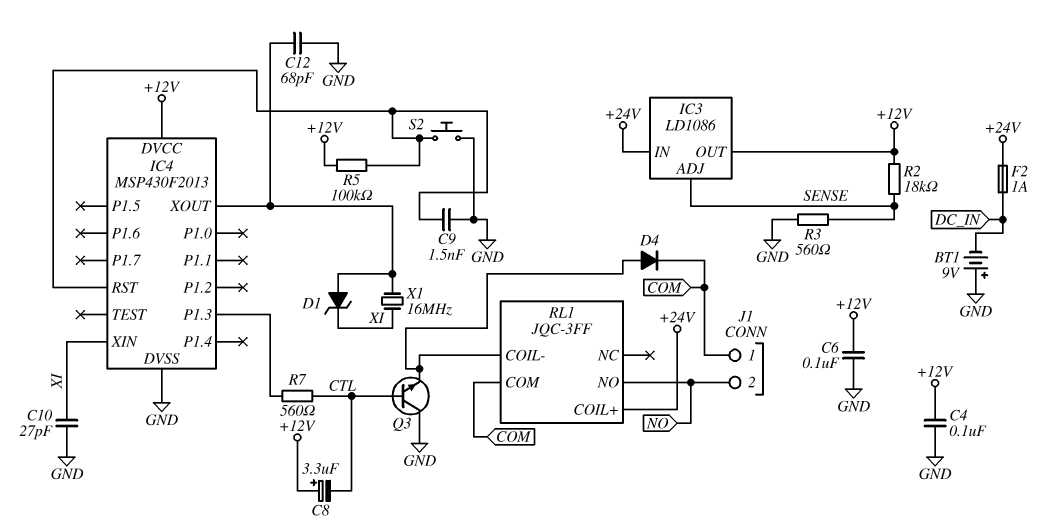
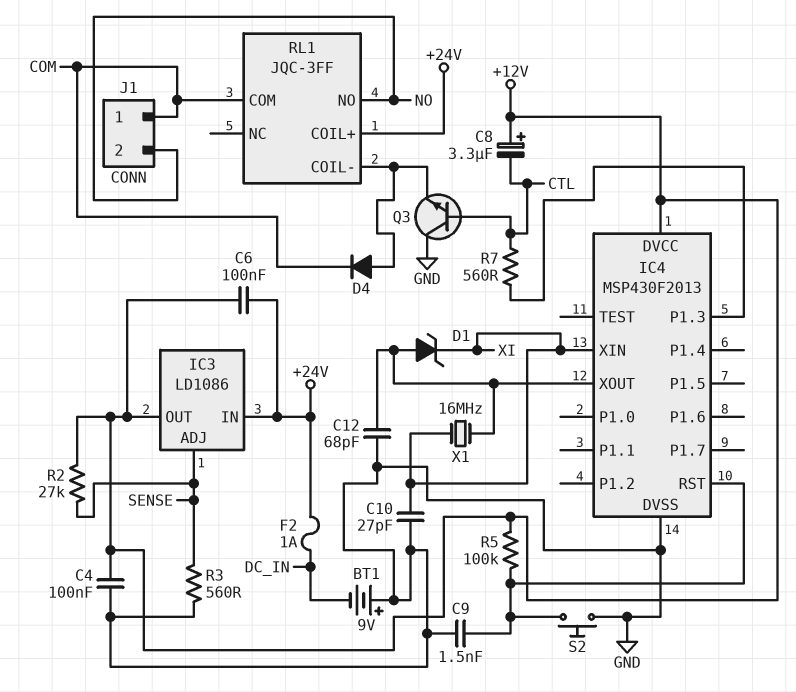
C6: 100nF (+12V, GND) -> 100nF (+12V, +24V)
R2: 18k (+12V, SENSE) -> 27k (+12V, SENSE)

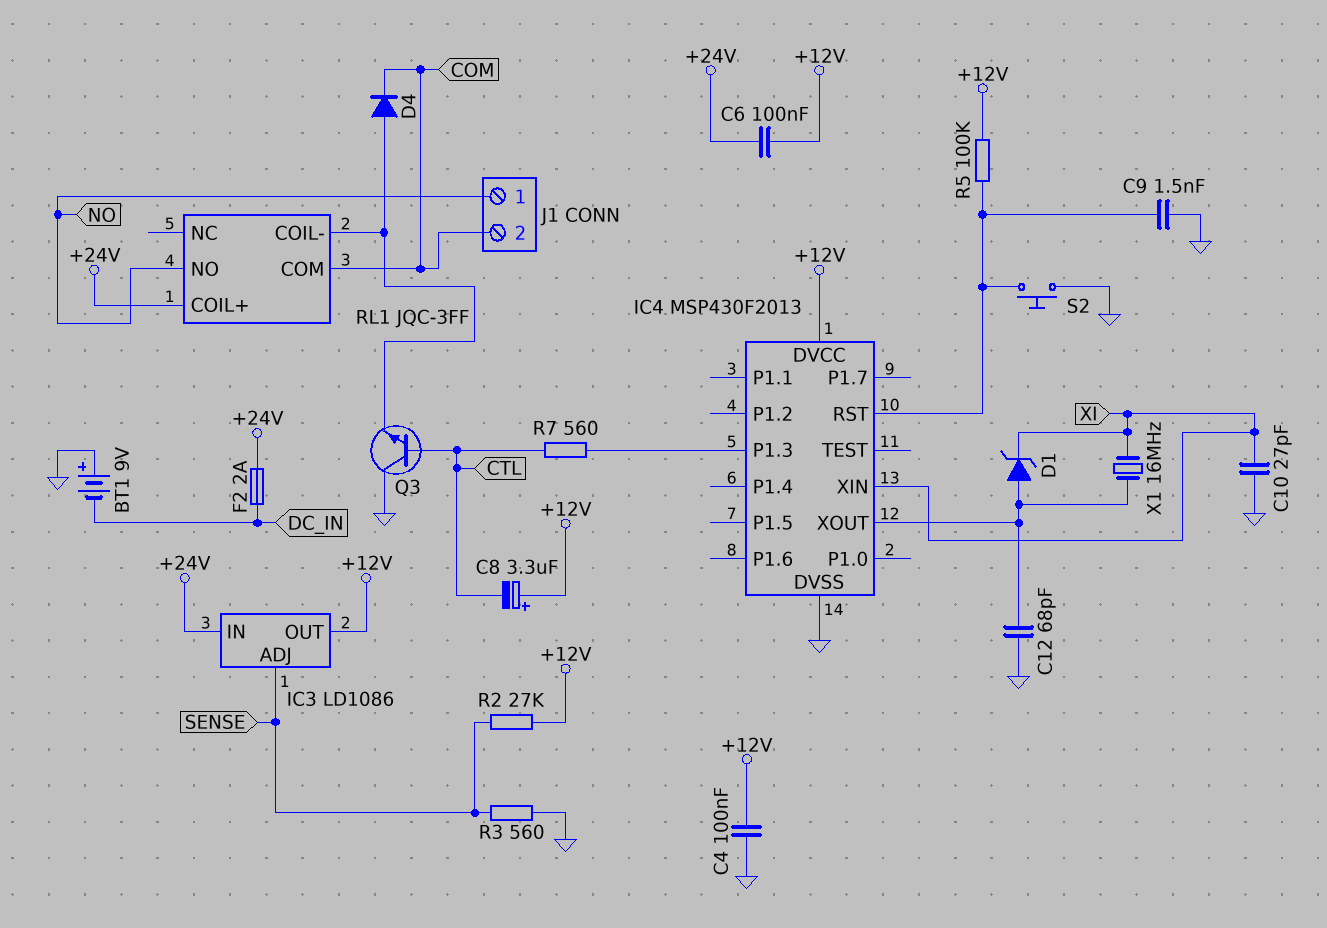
F2: 1A (+24V, DC_IN) -> 2A (+24V, DC_IN)
J1 pin 1: COM -> NO
J1 pin 2: NO -> COM

